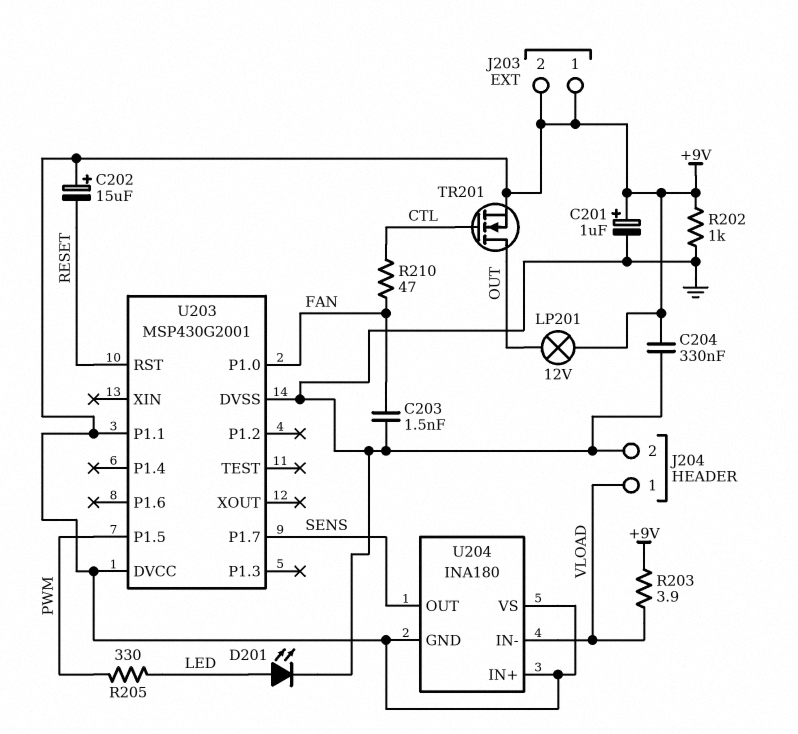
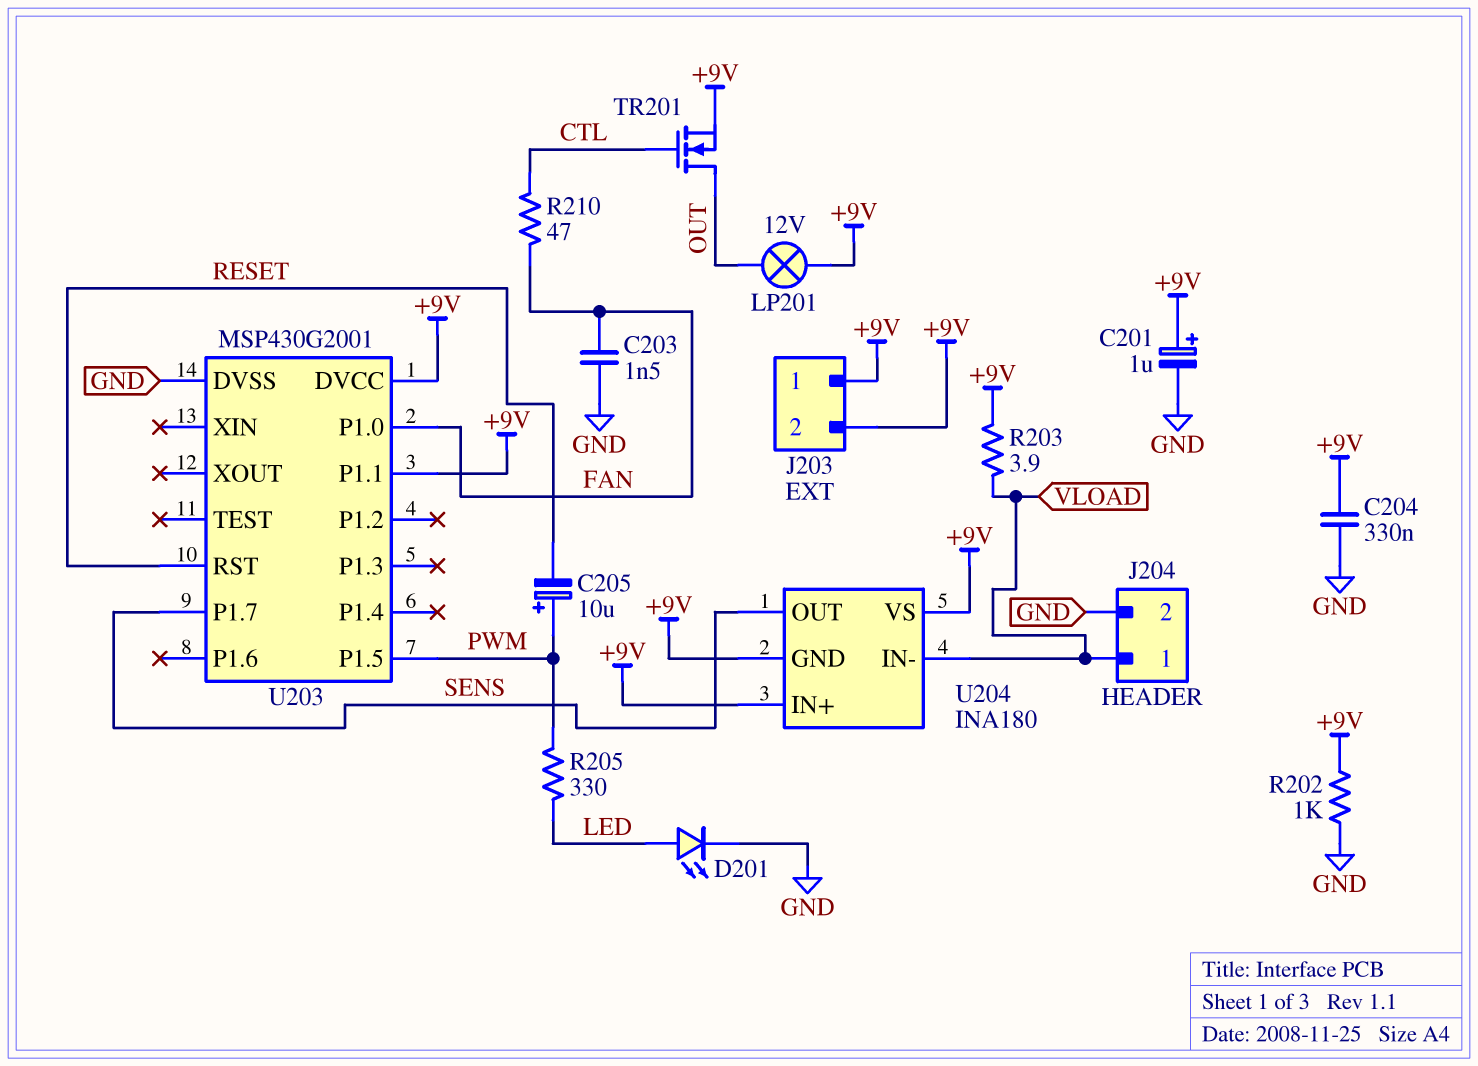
C202: 15uF (plus +9V, minus RESET) -> none
C205: none -> 10uF (plus PWM, minus RESET)

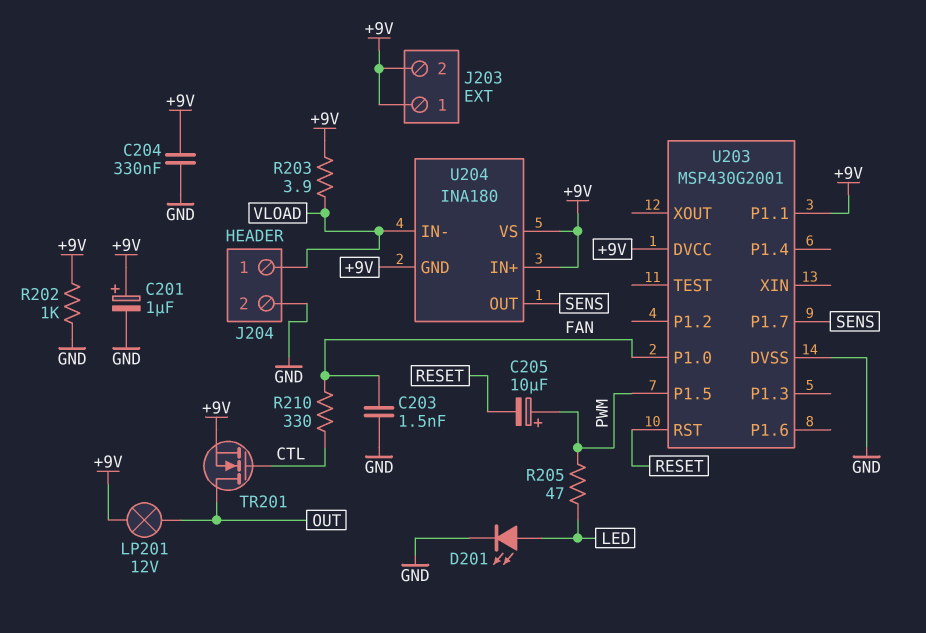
R205: 330 (LED, PWM) -> 47 (LED, PWM)
R210: 47 (CTL, FAN) -> 330 (CTL, FAN)

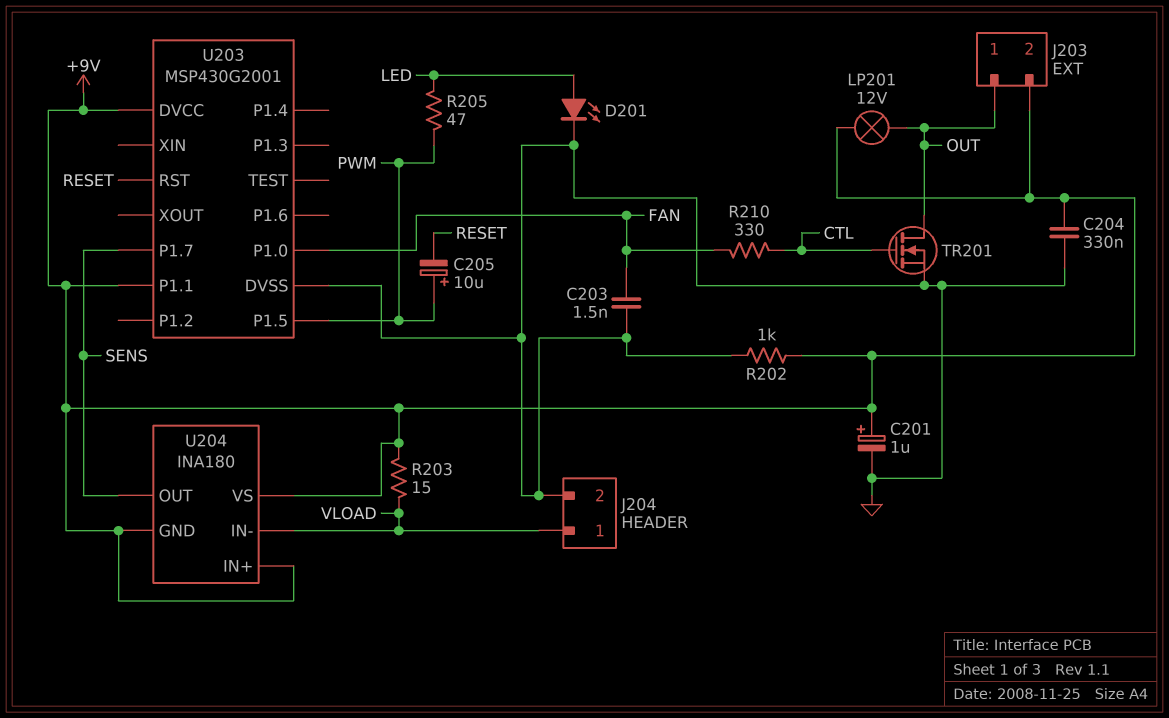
J203 pin 1: +9V -> OUT
R203: 3.9 (+9V, VLOAD) -> 15 (+9V, VLOAD)
TR201: NMOS (G CTL, D OUT, S +9V) -> NMOS (G CTL, D OUT, S GND)

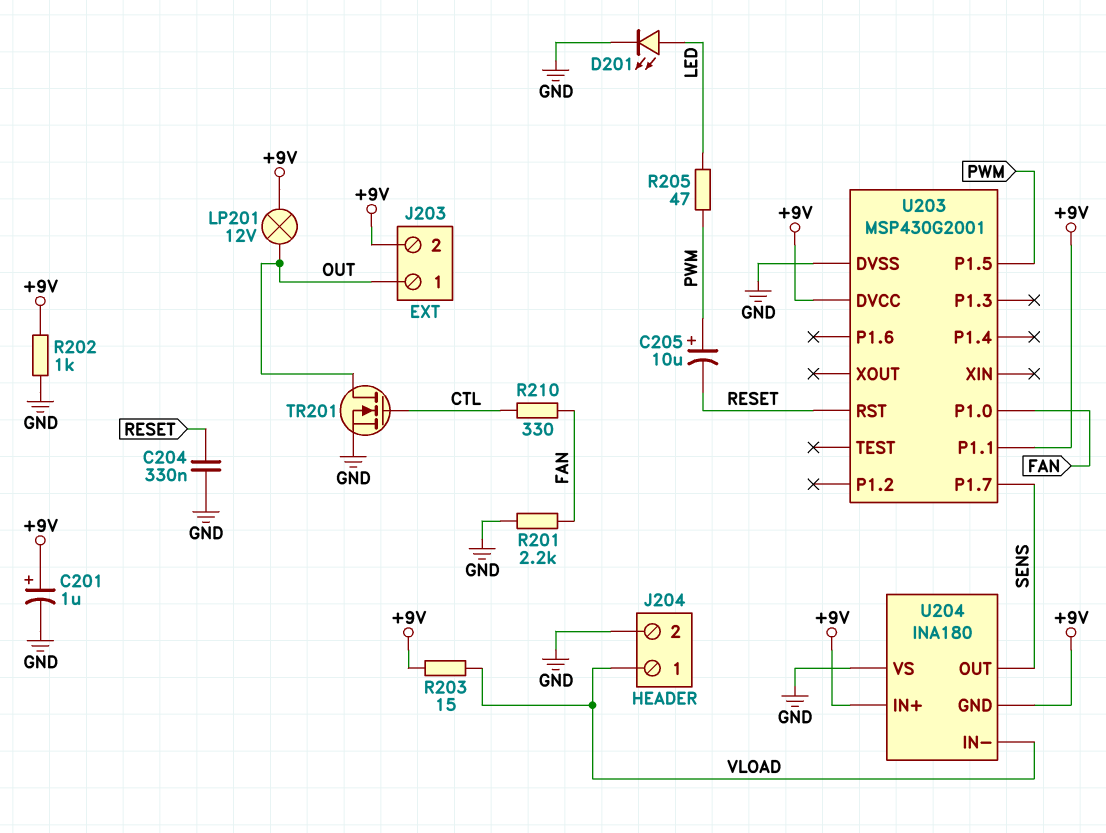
C203: 1.5nF (FAN, GND) -> none
C204: 330nF (+9V, GND) -> 330nF (GND, RESET)
R201: none -> 2.2k (FAN, GND)
U204 pin VS: +9V -> GND

